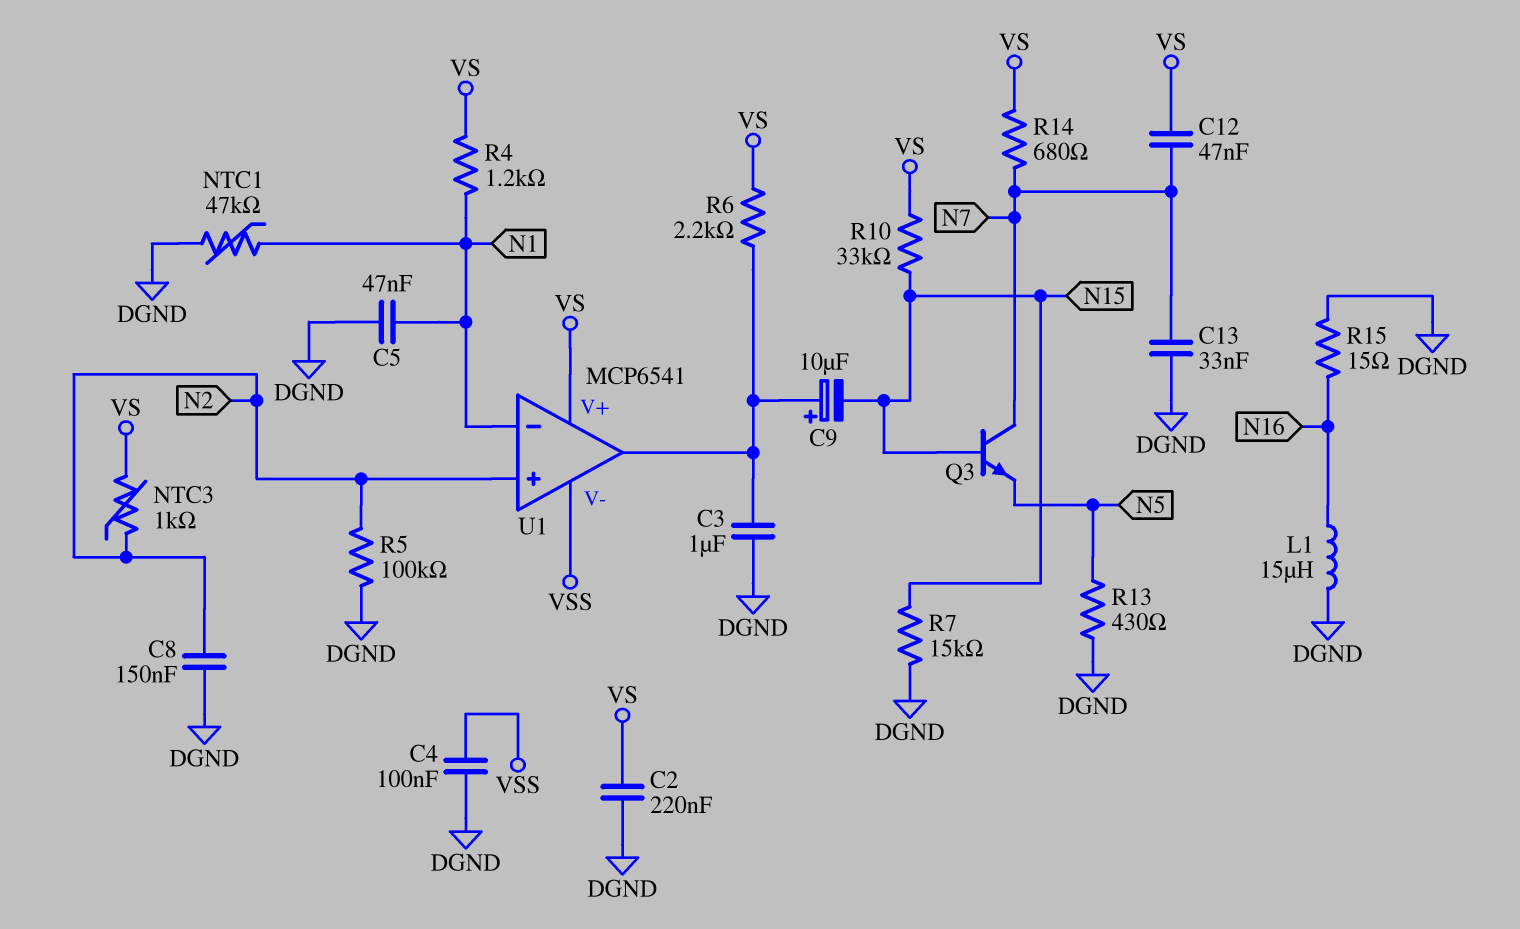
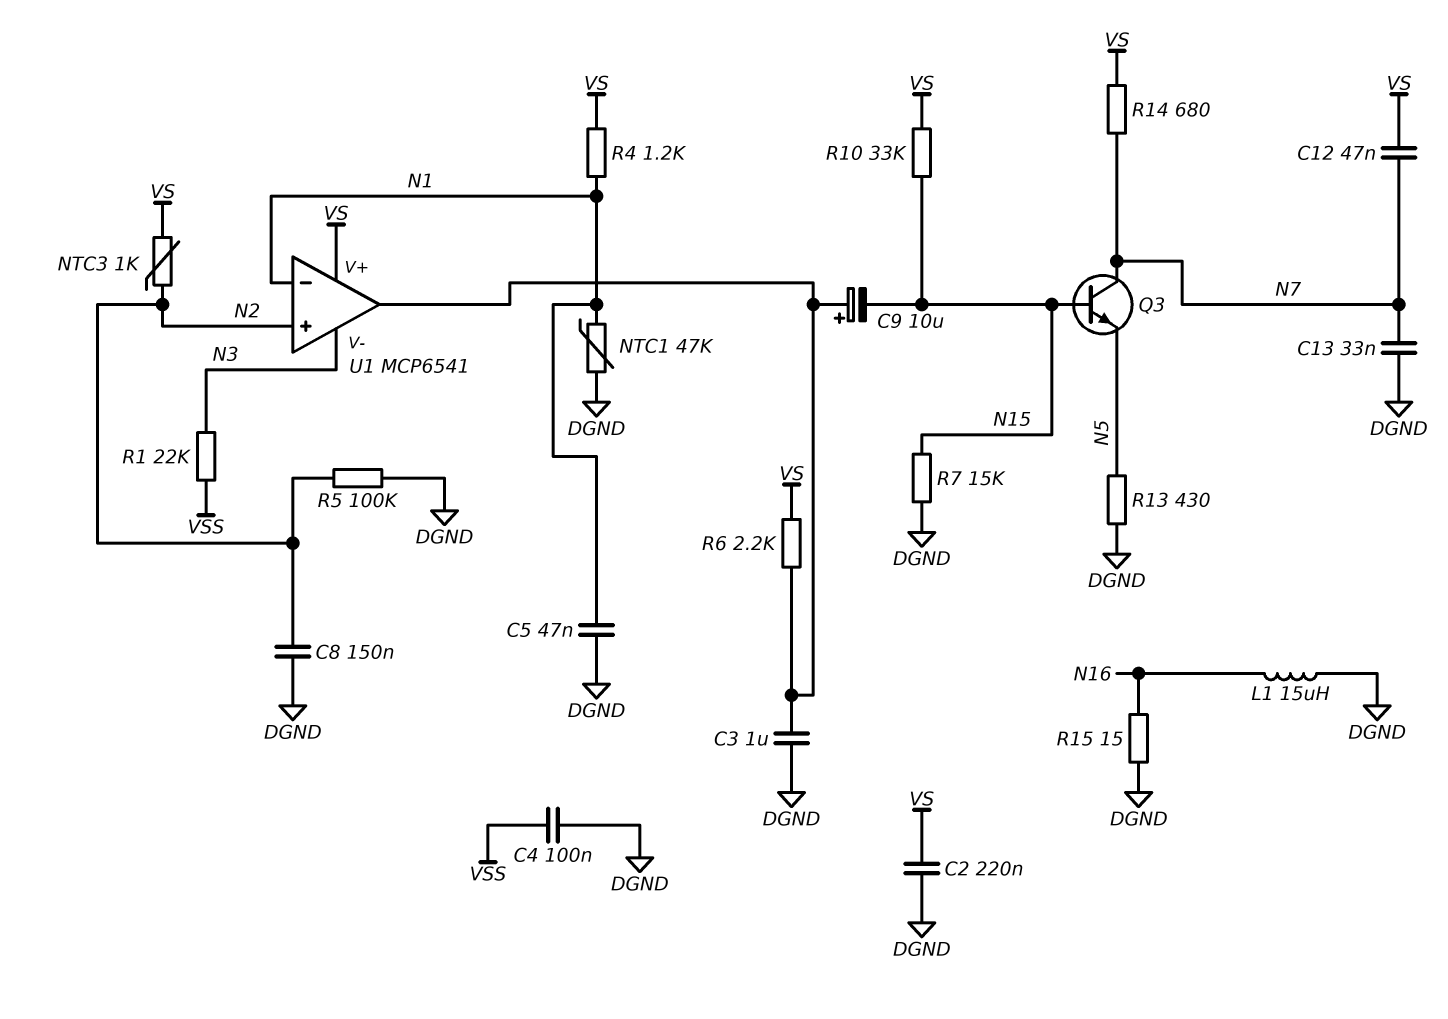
R1: none -> 22k (N3, VSS)
U1 pin V-: VSS -> N3

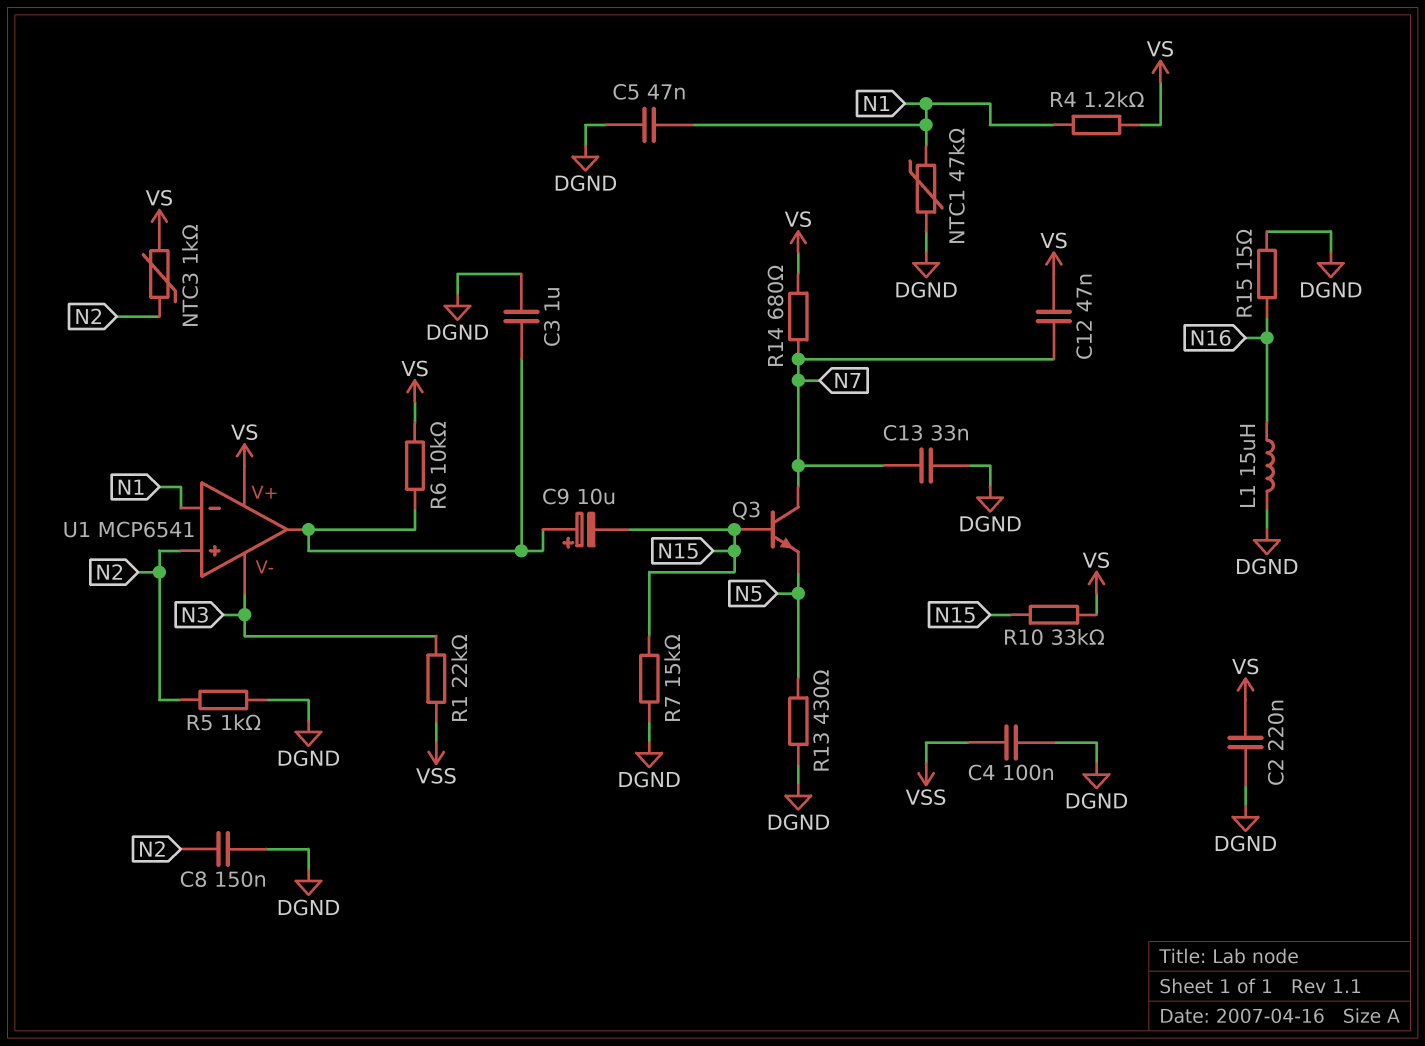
R5: 100k (DGND, N2) -> 1k (DGND, N2)
R6: 2.2k (U1/out, VS) -> 10k (U1/out, VS)

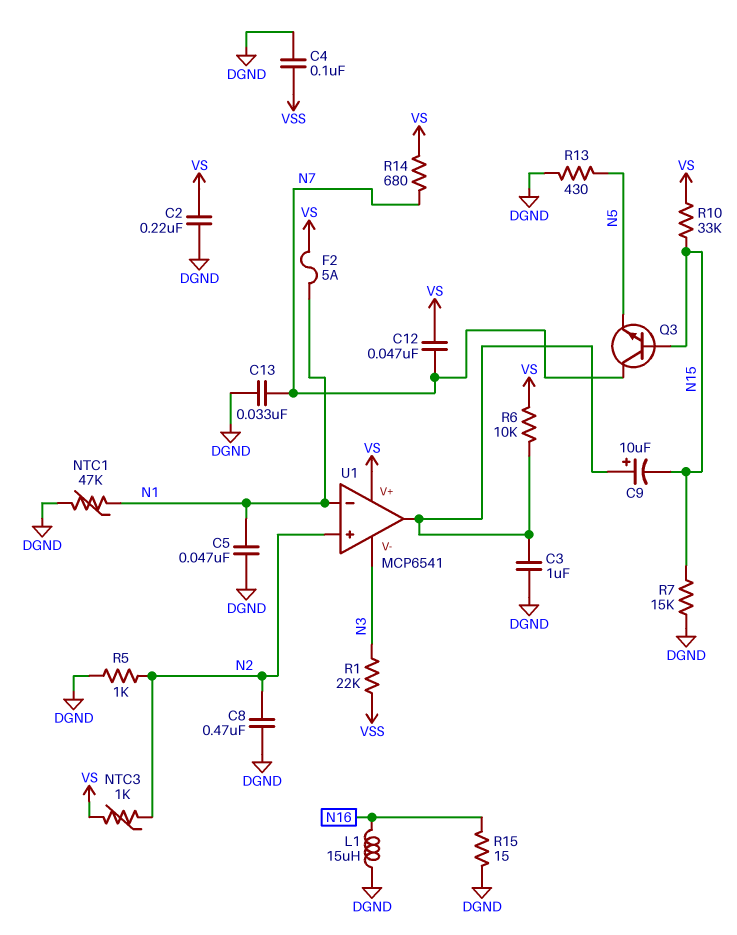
C8: 150nF (DGND, N2) -> 470nF (DGND, N2)
F2: none -> 5A (N1, VS)
R4: 1.2k (N1, VS) -> none

